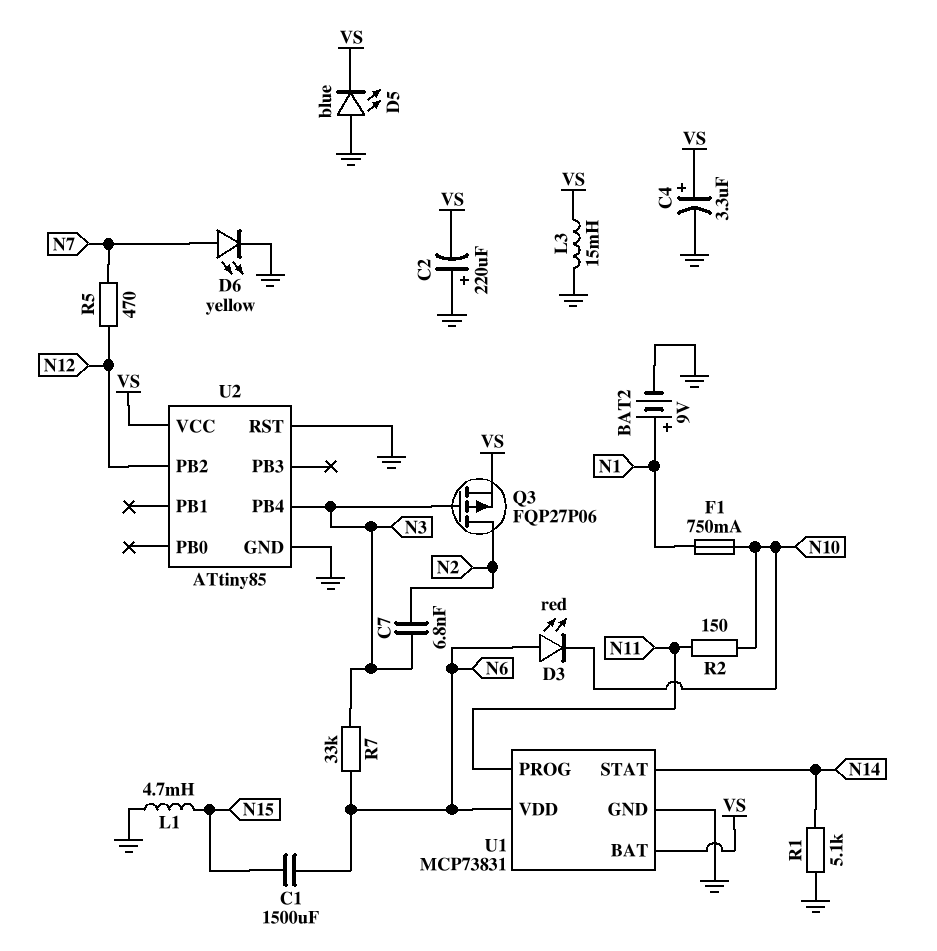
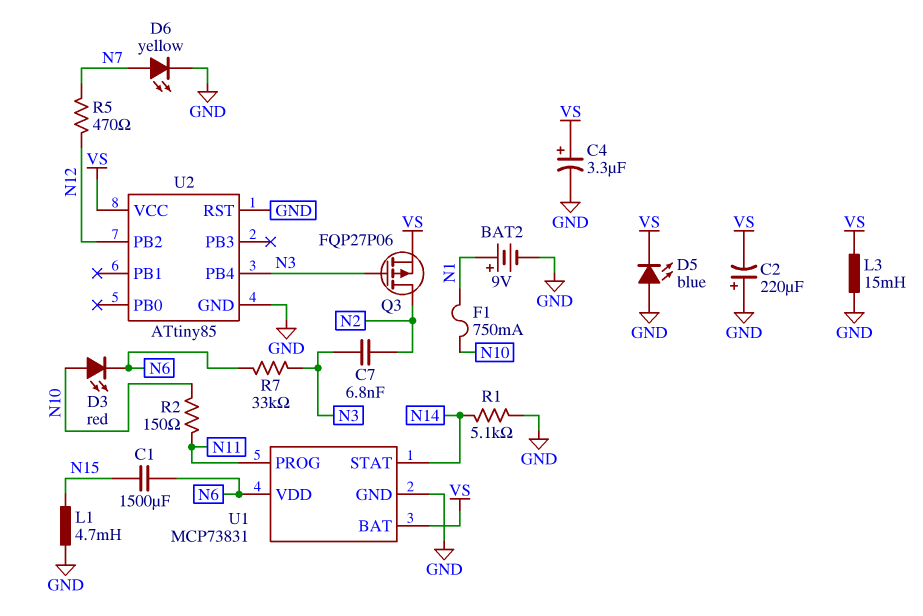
D3: LED red (A N6, K N10) -> LED red (A N10, K N6)

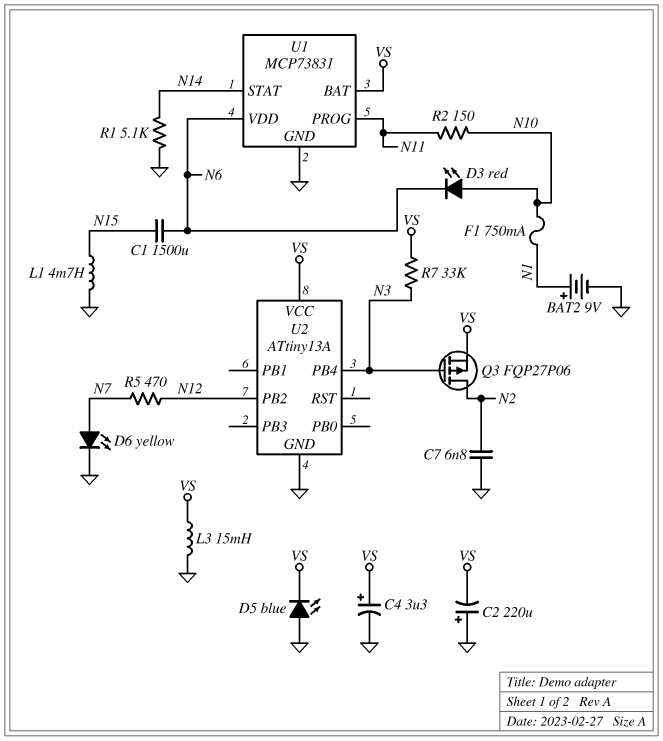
C7: 6.8nF (N2, N3) -> 6.8nF (GND, N2)
R7: 33k (N3, N6) -> 33k (N3, VS)
U2: ATtiny85 -> ATtiny13A
U2 pin RST: GND -> none

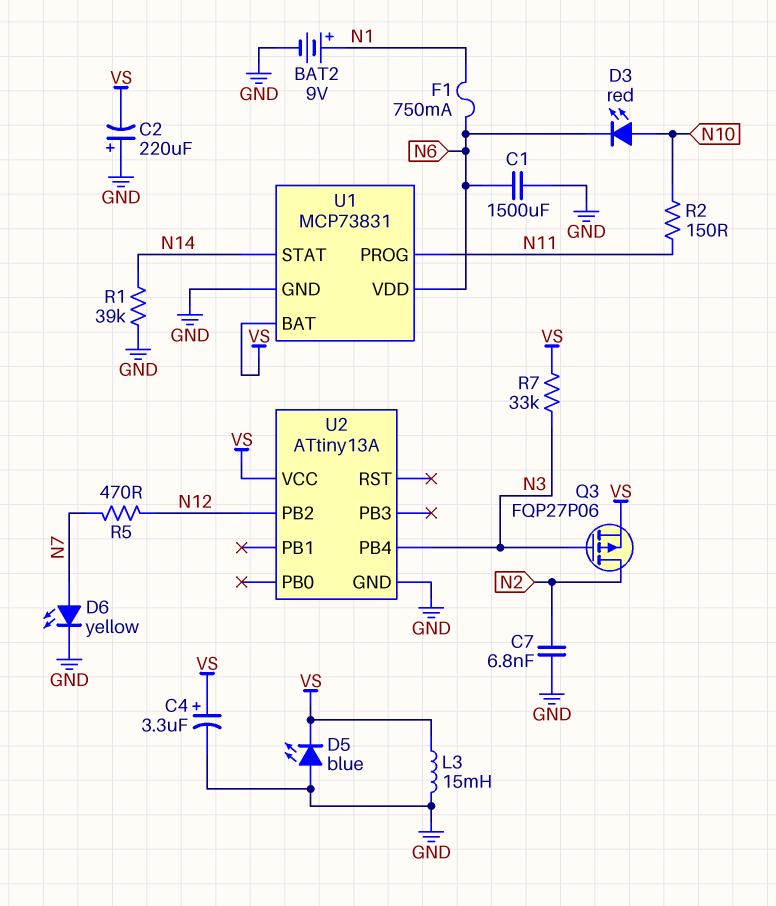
C1: 1500uF (N6, N15) -> 1500uF (GND, N6)
F1: 750mA (N1, N10) -> 750mA (N1, N6)
L1: 4.7mH (GND, N15) -> none
R1: 5.1k (GND, N14) -> 39k (GND, N14)

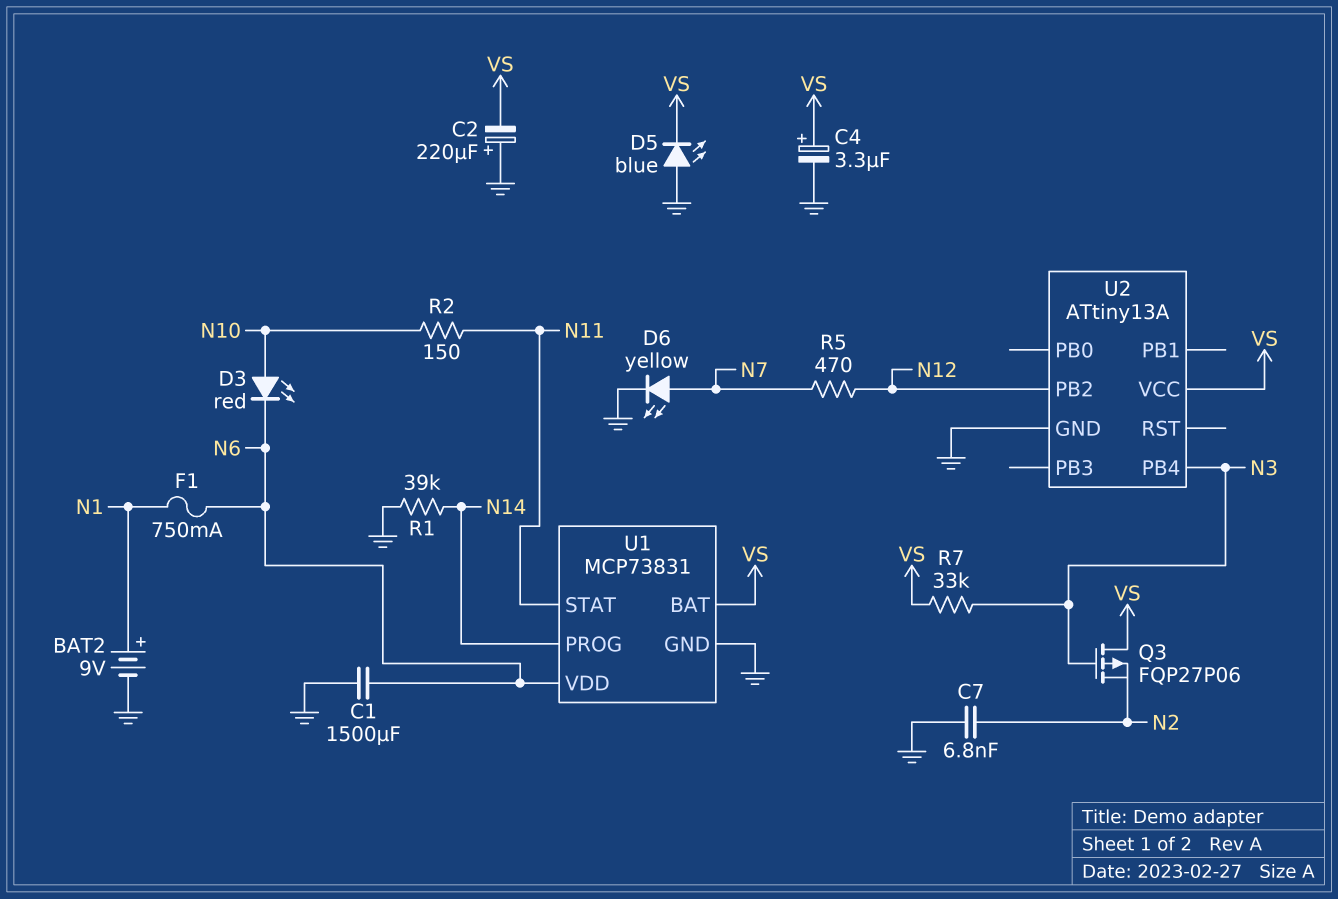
L3: 15mH (GND, VS) -> none
Q3: PMOS FQP27P06 (G N3, D N2, S VS) -> PMOS FQP27P06 (G N3, D VS, S N2)
U1 pin PROG: N11 -> N14
U1 pin STAT: N14 -> N11

